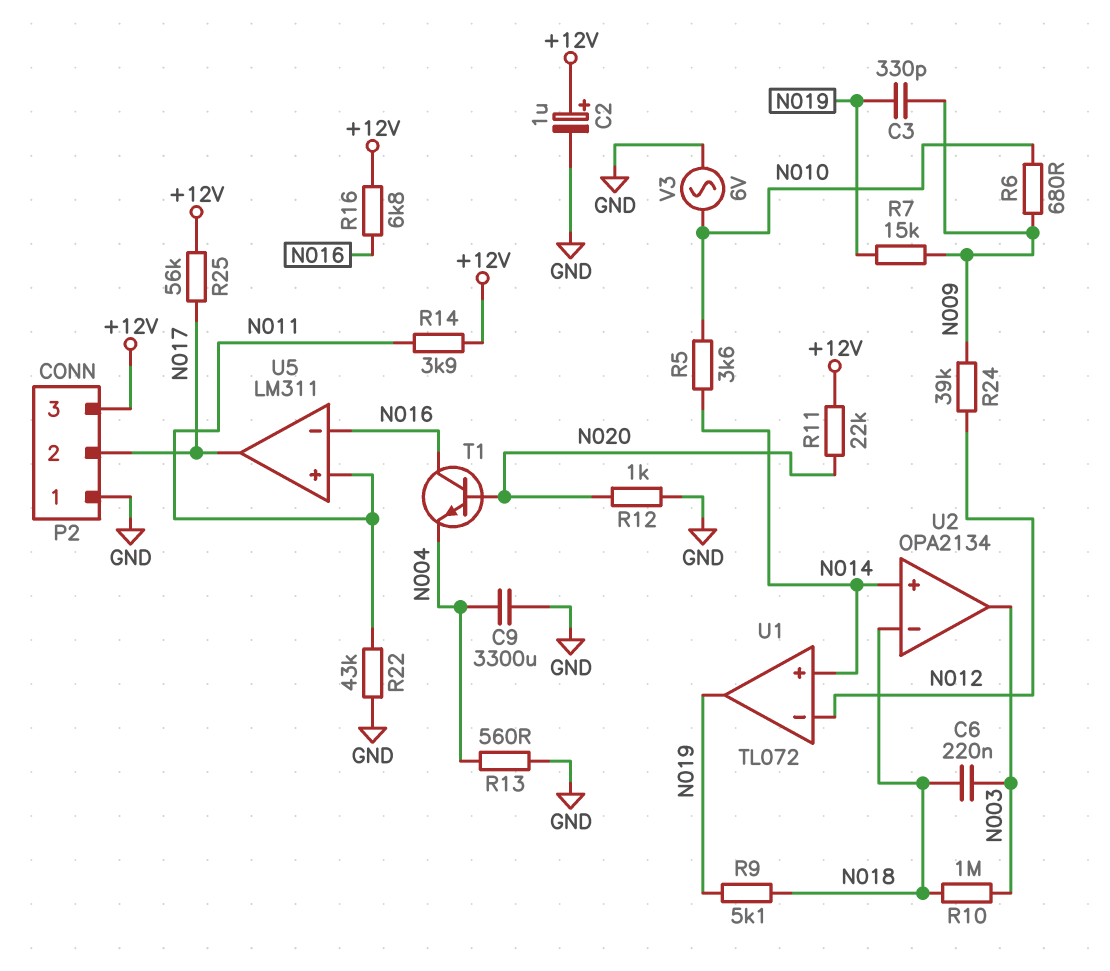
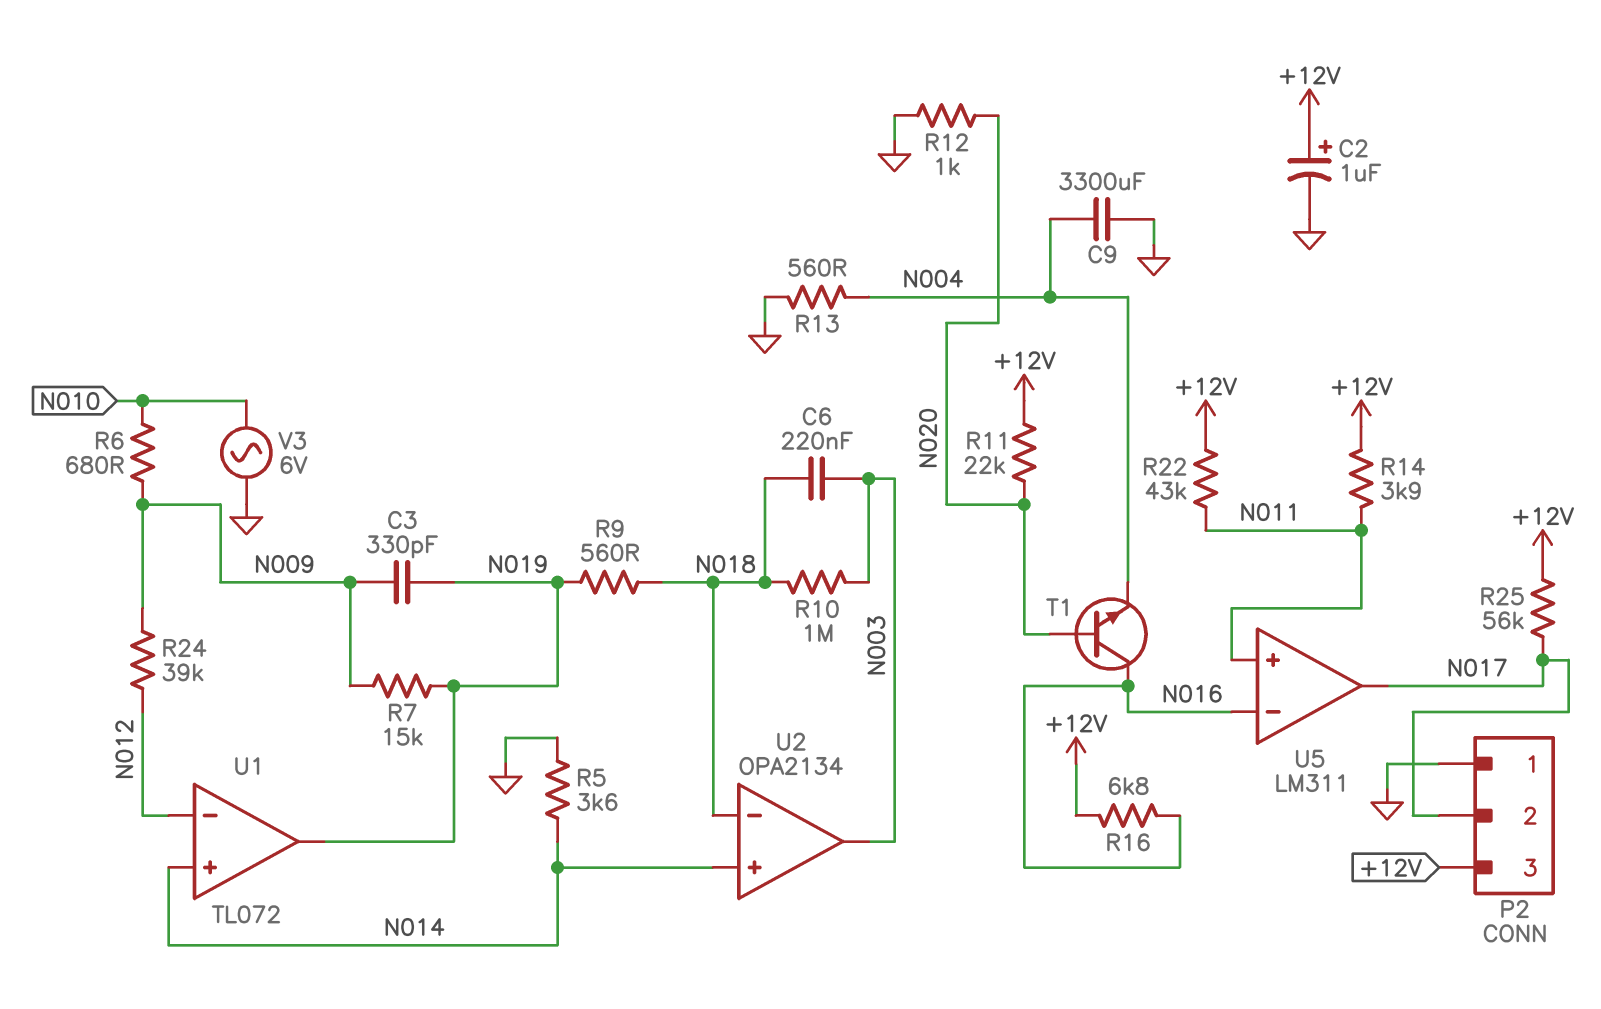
R5: 3.6k (N010, N014) -> 3.6k (GND, N014)
R9: 5.1k (N018, N019) -> 560 (N018, N019)
R22: 43k (GND, N011) -> 43k (+12V, N011)

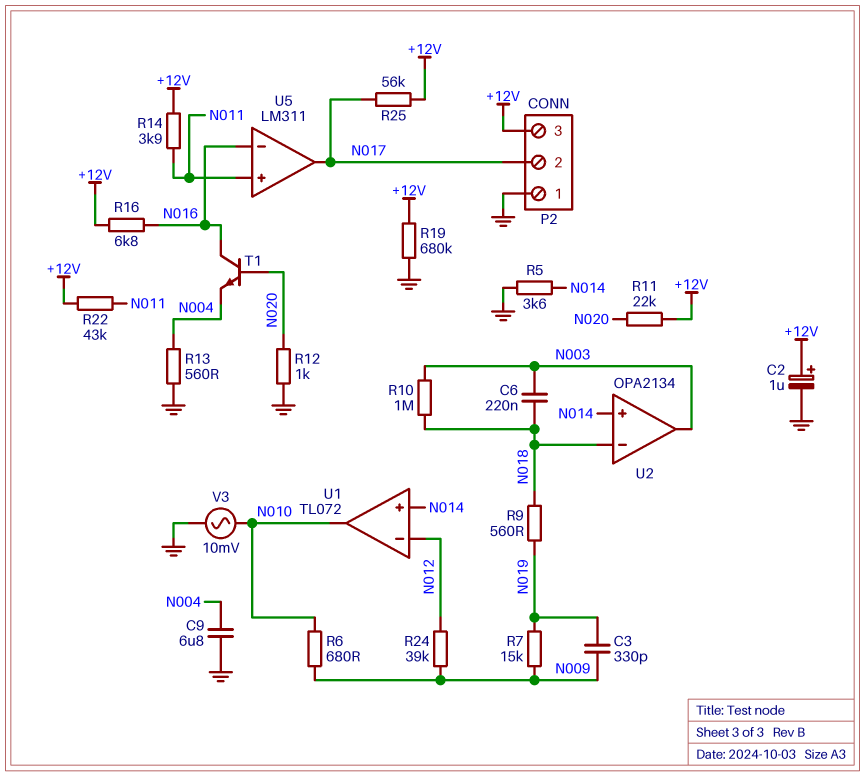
C9: 3300uF (GND, N004) -> 6.8uF (GND, N004)
R19: none -> 680k (+12V, GND)
U1 pin out: N019 -> N010
V3: AC 6V (GND, N010) -> AC 10mV (GND, N010)

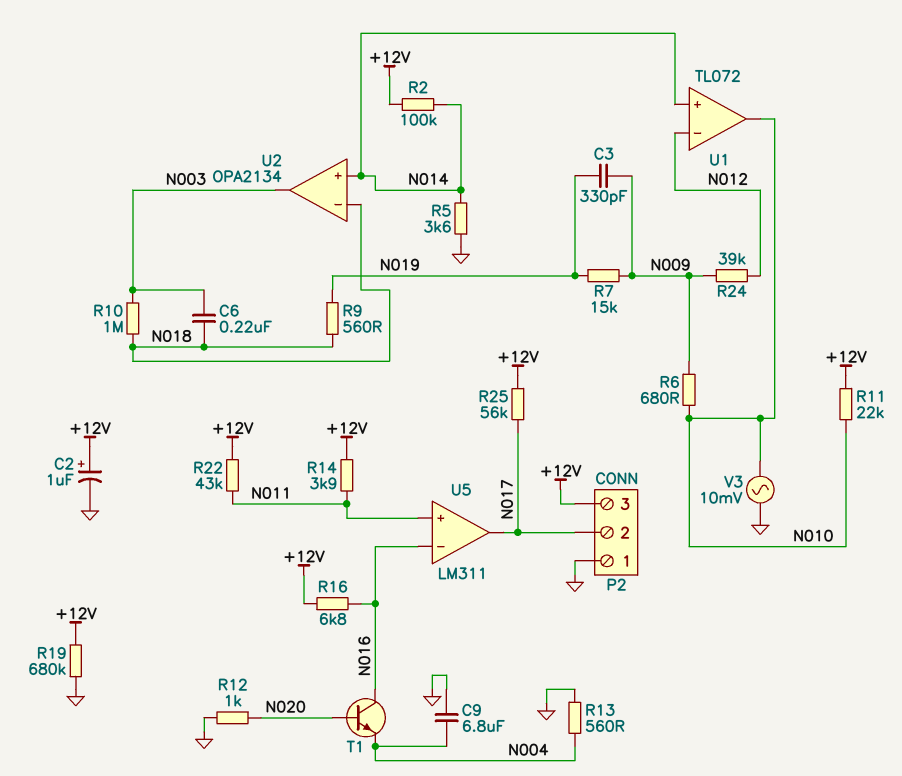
R2: none -> 100k (+12V, N014)
R11: 22k (+12V, N020) -> 22k (+12V, N010)

